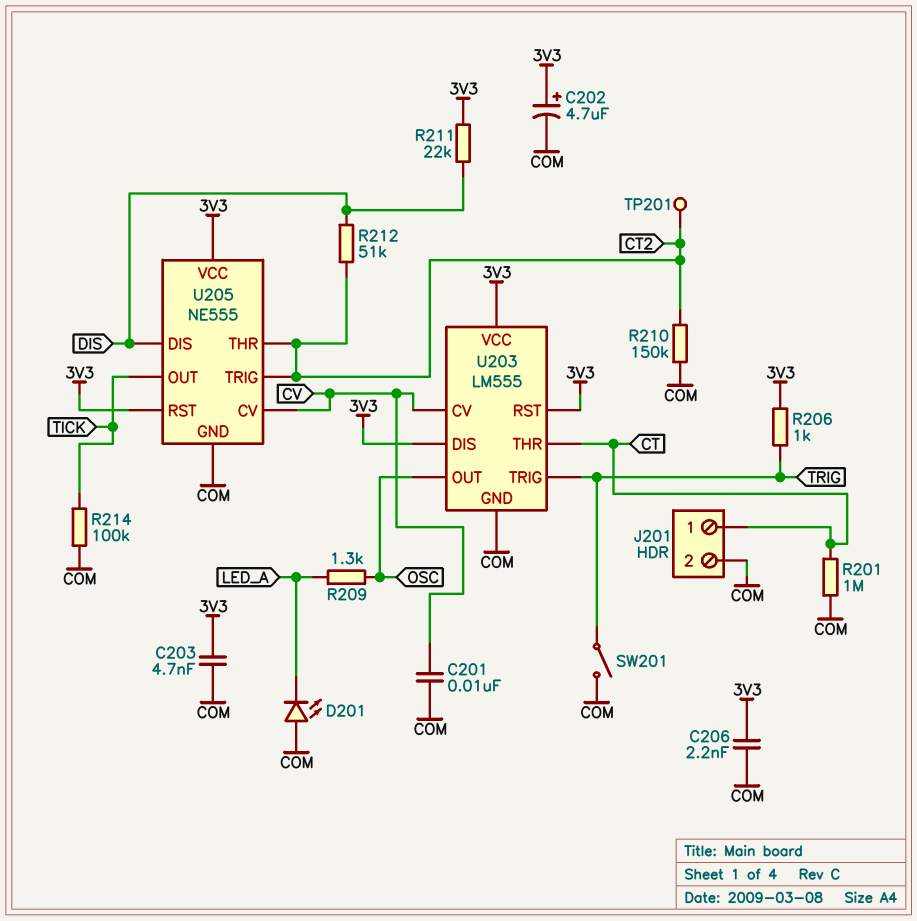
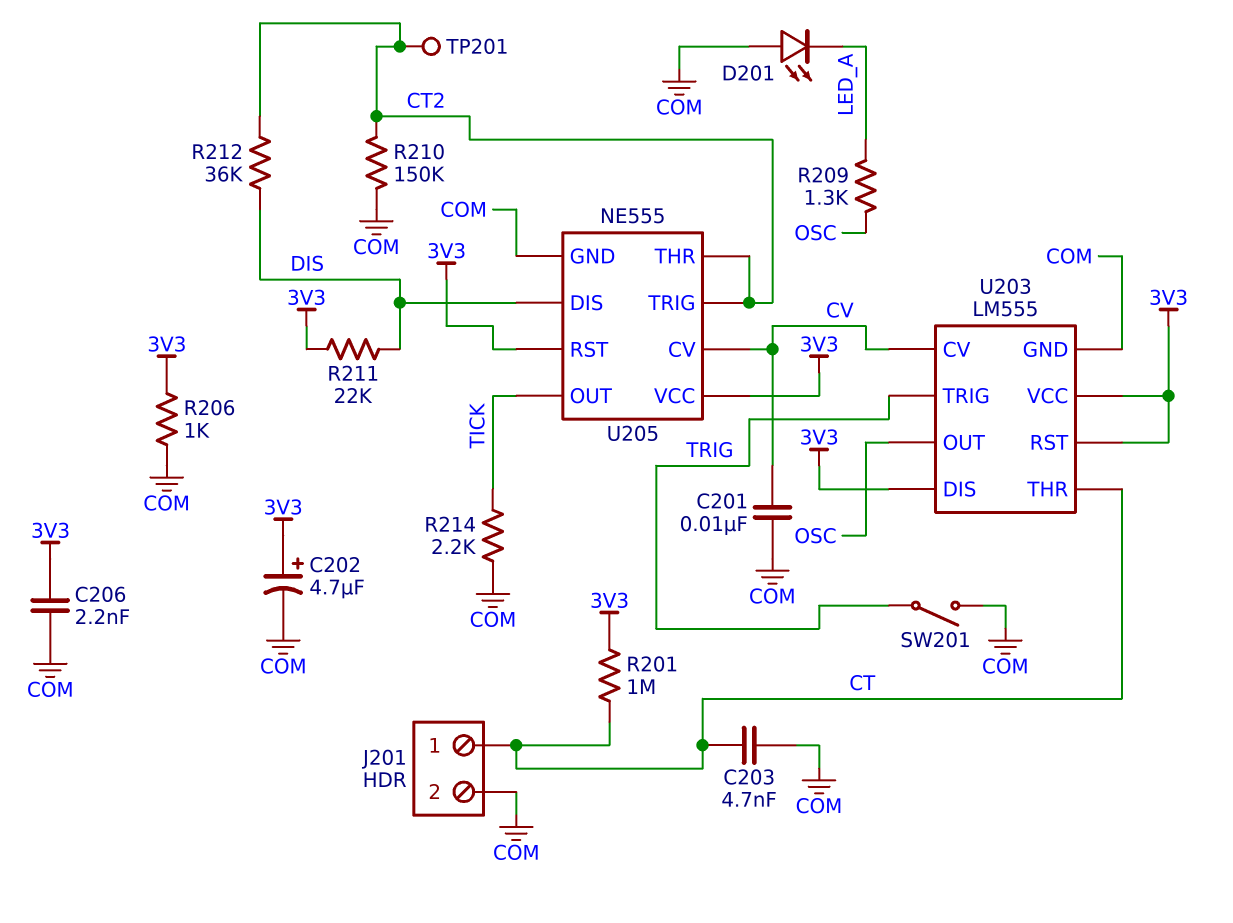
C203: 4.7nF (3V3, COM) -> 4.7nF (COM, CT)
R201: 1M (COM, CT) -> 1M (3V3, CT)
R206: 1k (3V3, TRIG) -> 1k (3V3, COM)
R212: 51k (CT2, DIS) -> 36k (CT2, DIS)
R214: 100k (COM, TICK) -> 2.2k (COM, TICK)

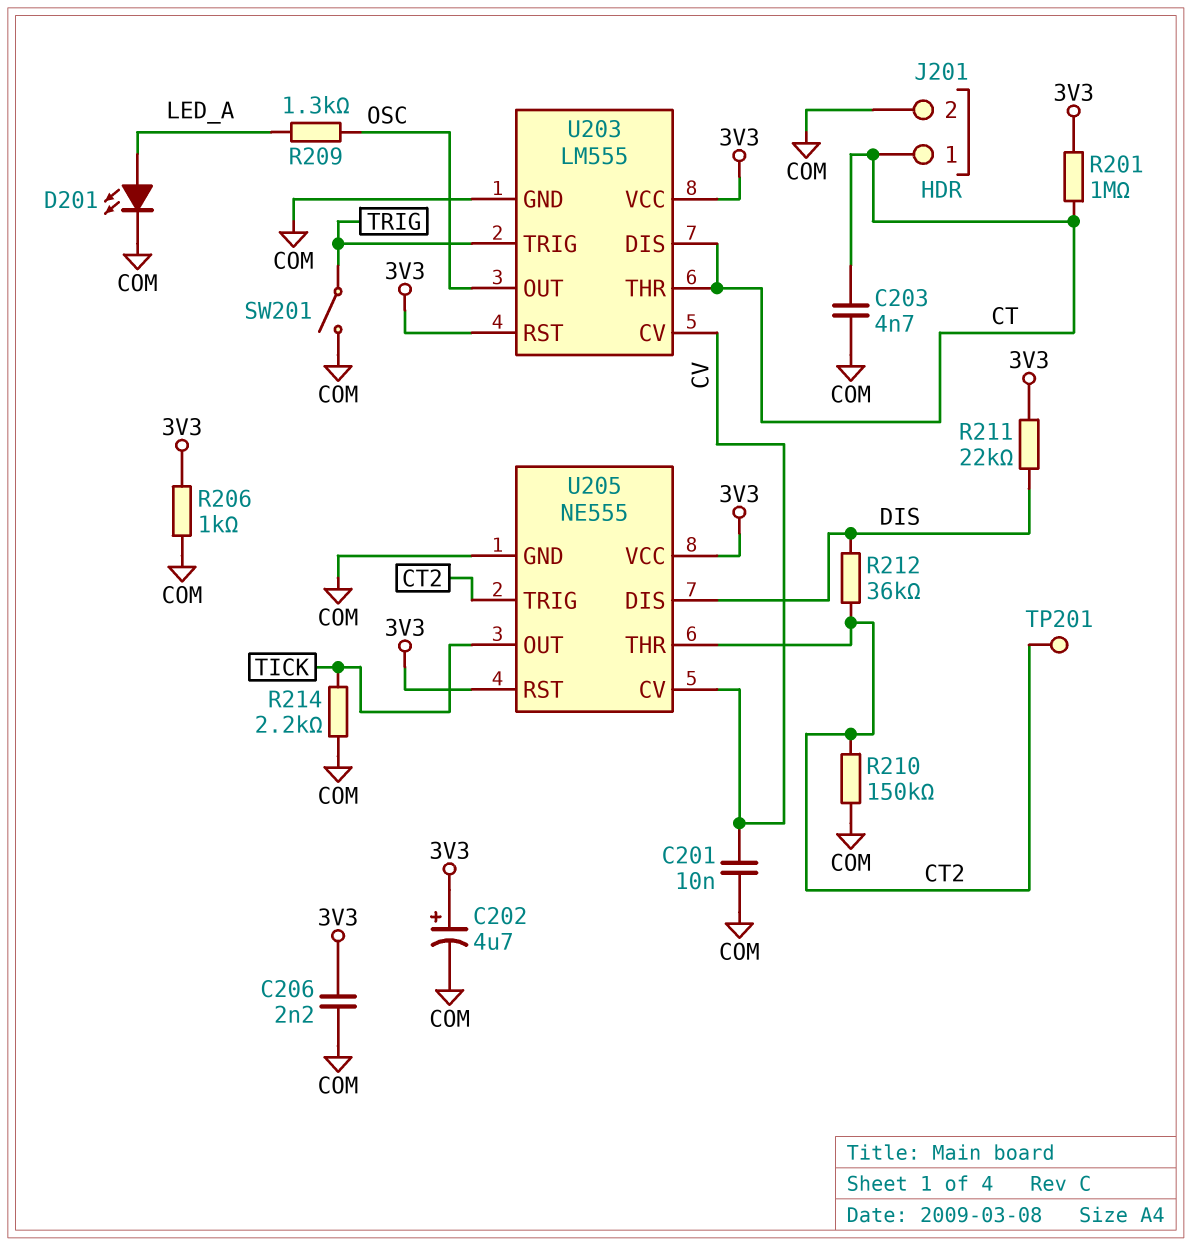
D201: LED (A COM, K LED_A) -> LED (A LED_A, K COM)
U203 pin DIS: 3V3 -> CT

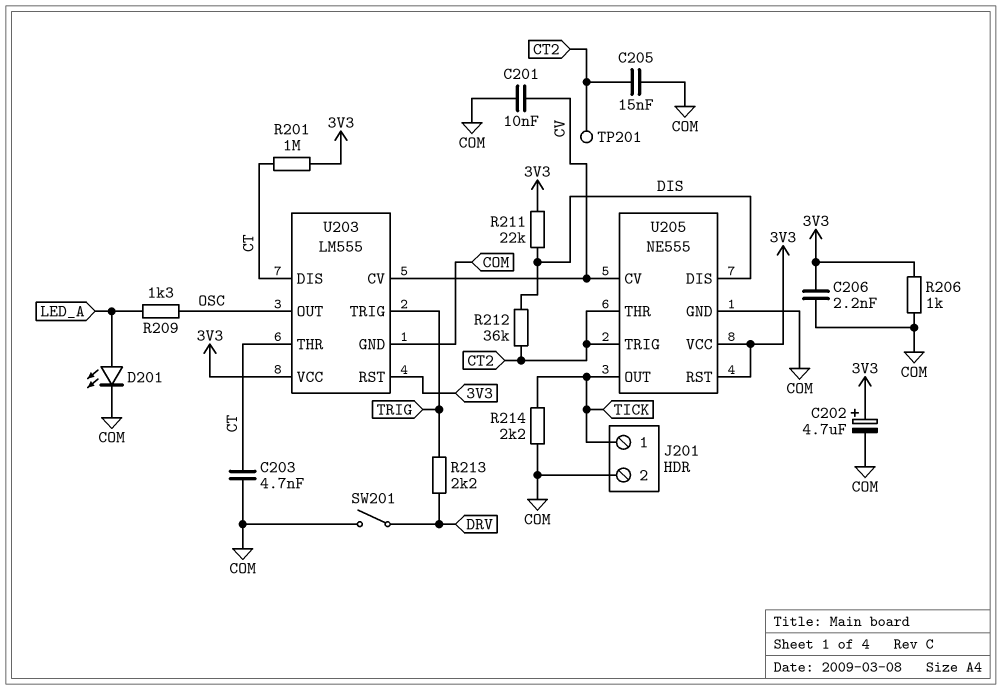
C205: none -> 15nF (COM, CT2)
J201 pin 1: CT -> TICK
R210: 150k (COM, CT2) -> none
R213: none -> 2.2k (DRV, TRIG)
SW201: switch (COM, TRIG) -> switch (COM, DRV)

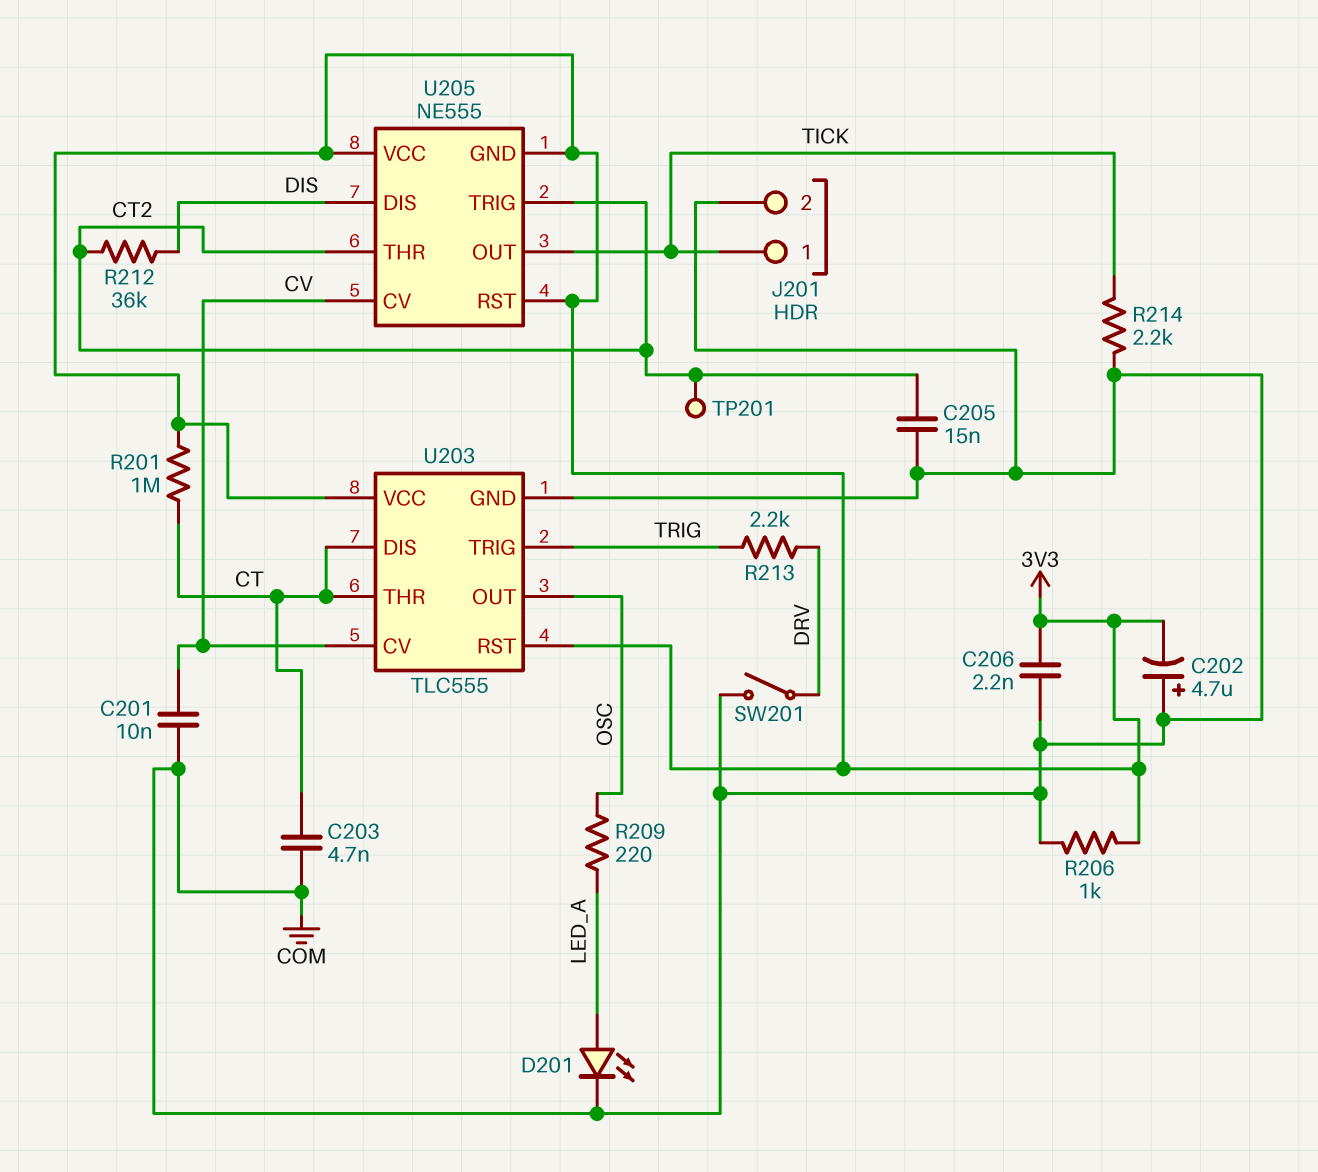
C202: 4.7uF (plus 3V3, minus COM) -> 4.7uF (plus COM, minus 3V3)
R209: 1.3k (LED_A, OSC) -> 220 (LED_A, OSC)
R211: 22k (3V3, DIS) -> none
U203: LM555 -> TLC555
U205 pin GND: COM -> 3V3

